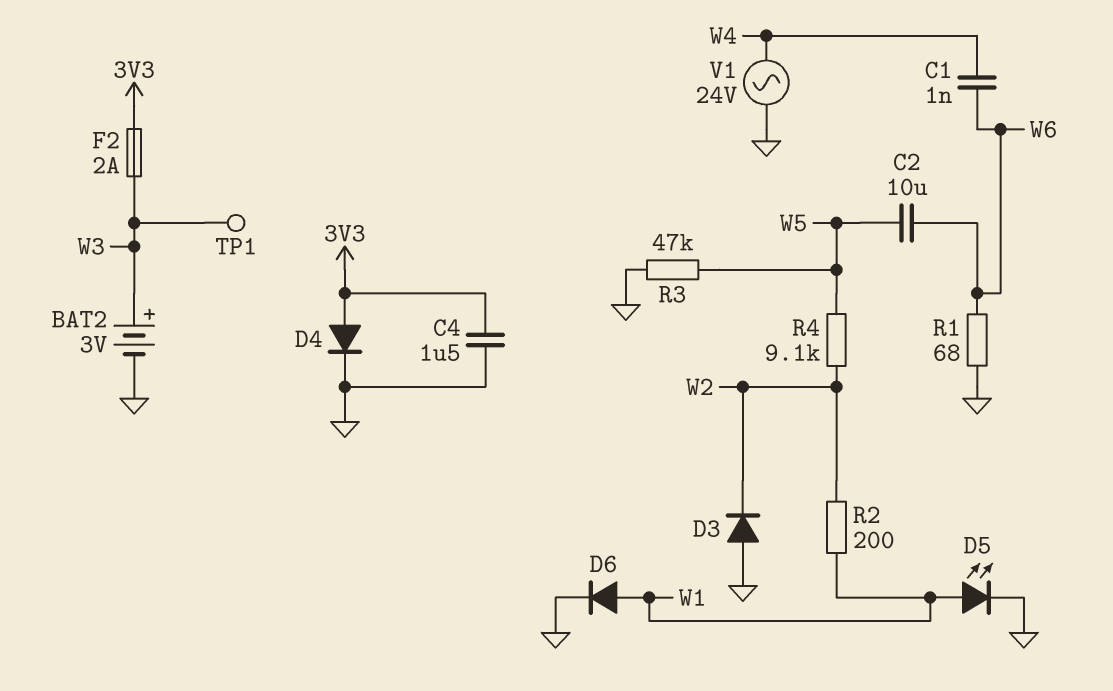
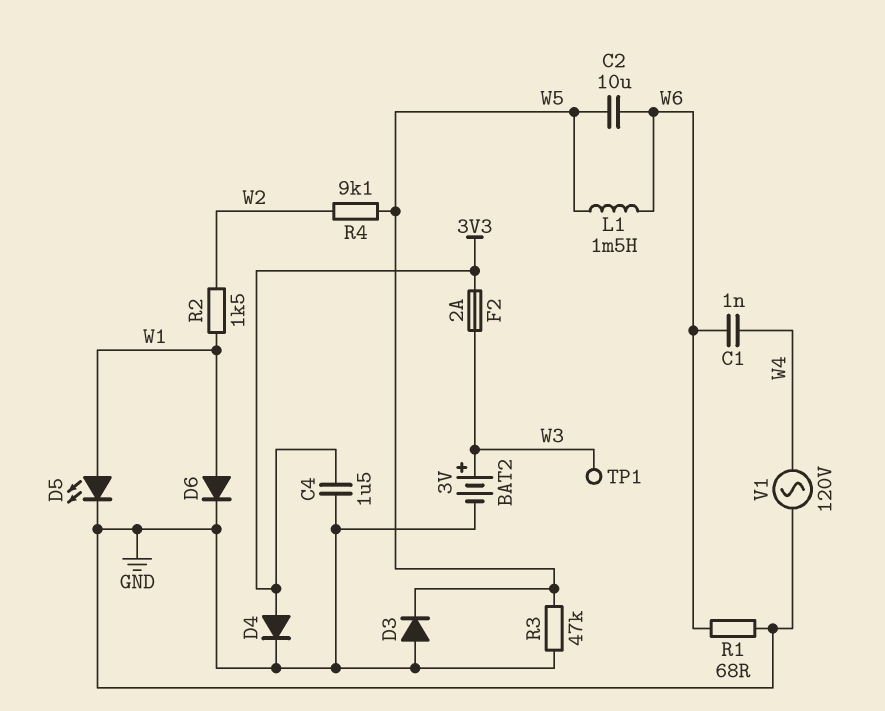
D3: diode (A GND, K W2) -> diode (A GND, K W5)
L1: none -> 1.5mH (W5, W6)
R2: 200 (W1, W2) -> 1.5k (W1, W2)
V1: AC 24V (GND, W4) -> AC 120V (GND, W4)

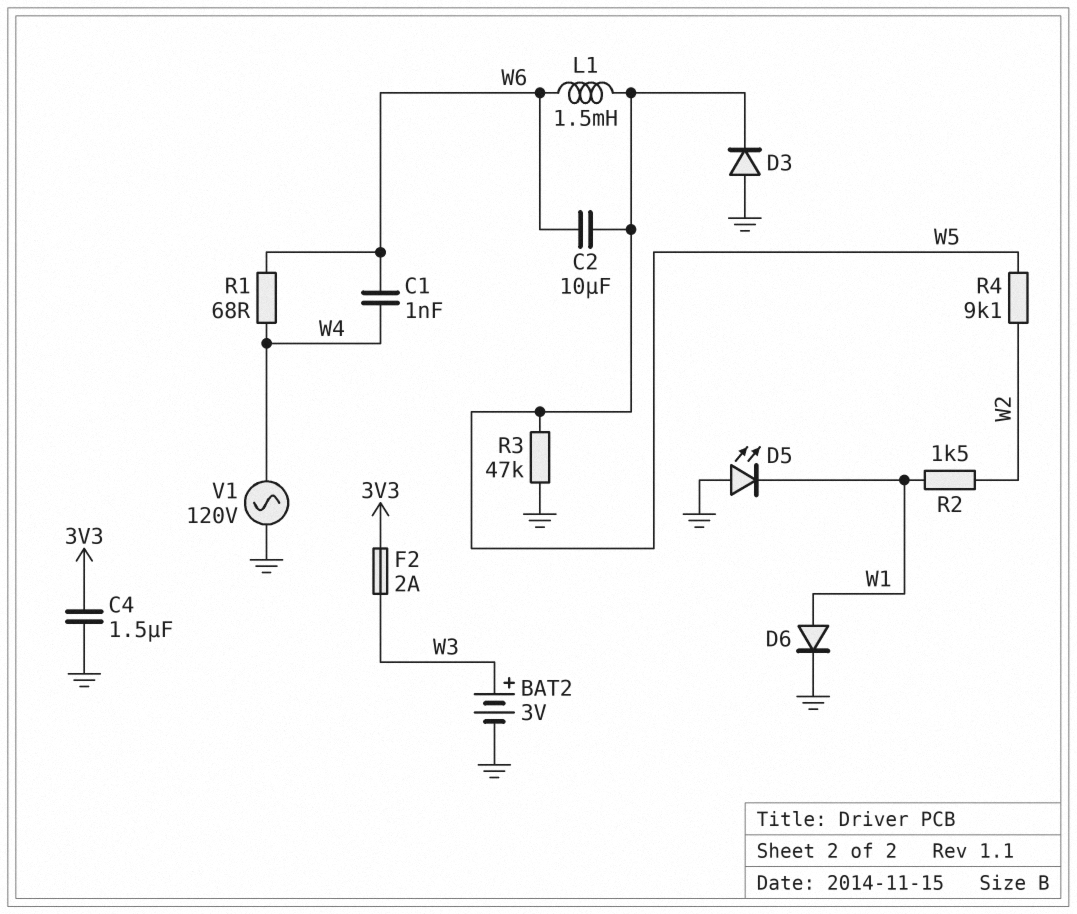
D4: diode (A 3V3, K GND) -> none
D5: LED (A W1, K GND) -> LED (A GND, K W1)
R1: 68 (GND, W6) -> 68 (W4, W6)
TP1: test point (W3) -> none

